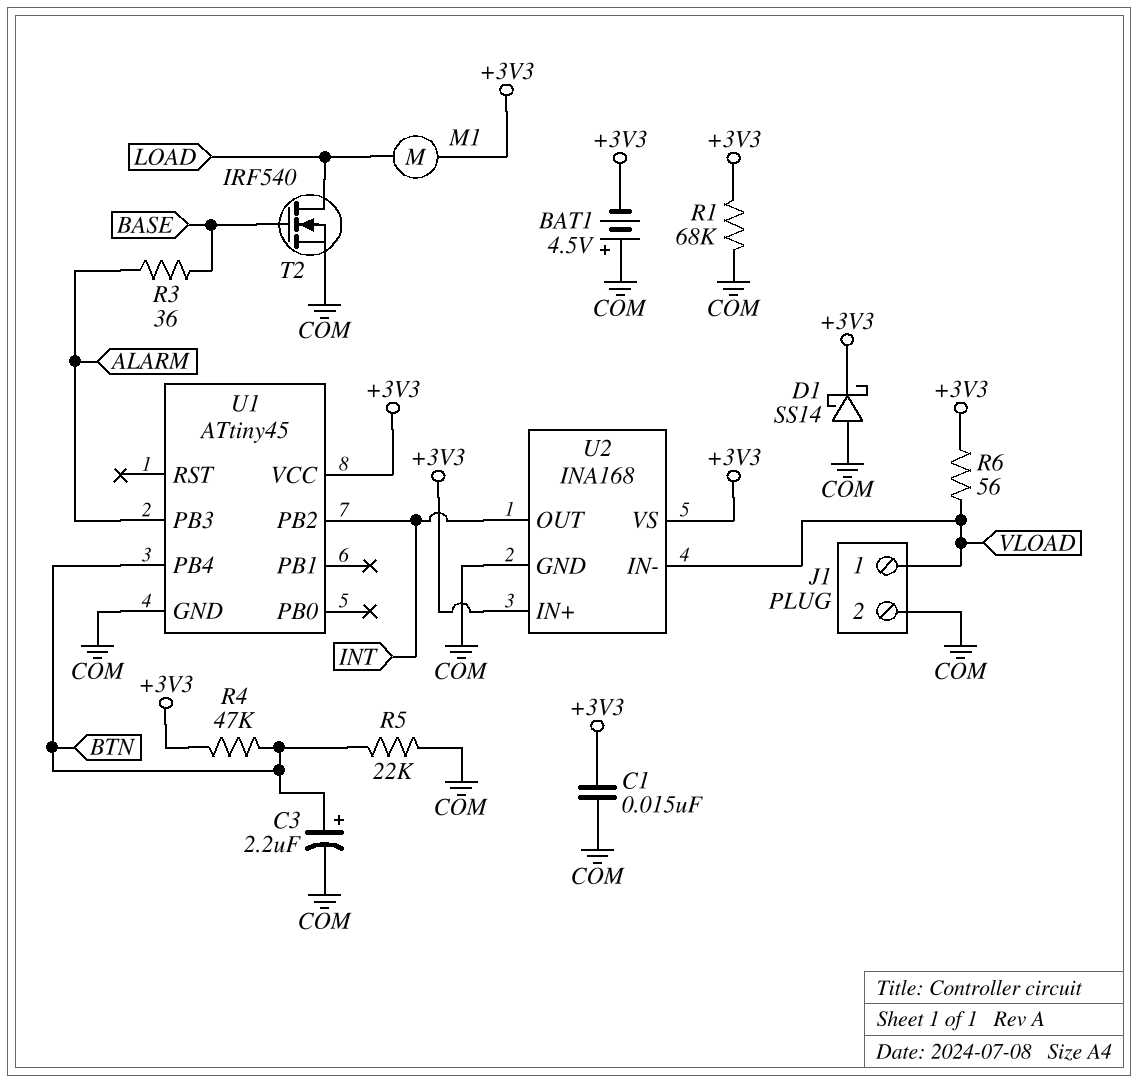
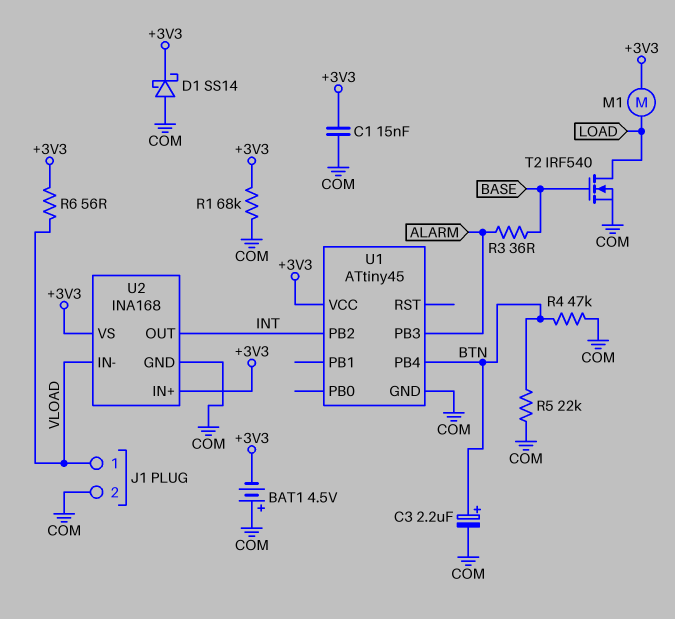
R4: 47k (+3V3, BTN) -> 47k (BTN, COM)

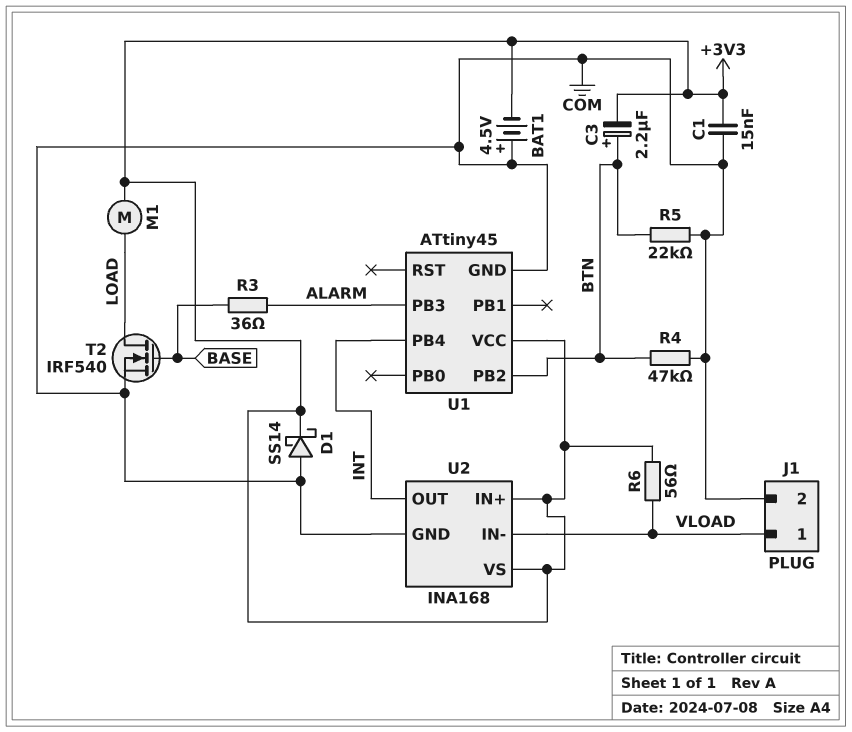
C3: 2.2uF (plus BTN, minus COM) -> 2.2uF (plus BTN, minus +3V3)
R1: 68k (+3V3, COM) -> none
U1 pin PB2: INT -> BTN
U1 pin PB4: BTN -> INT

